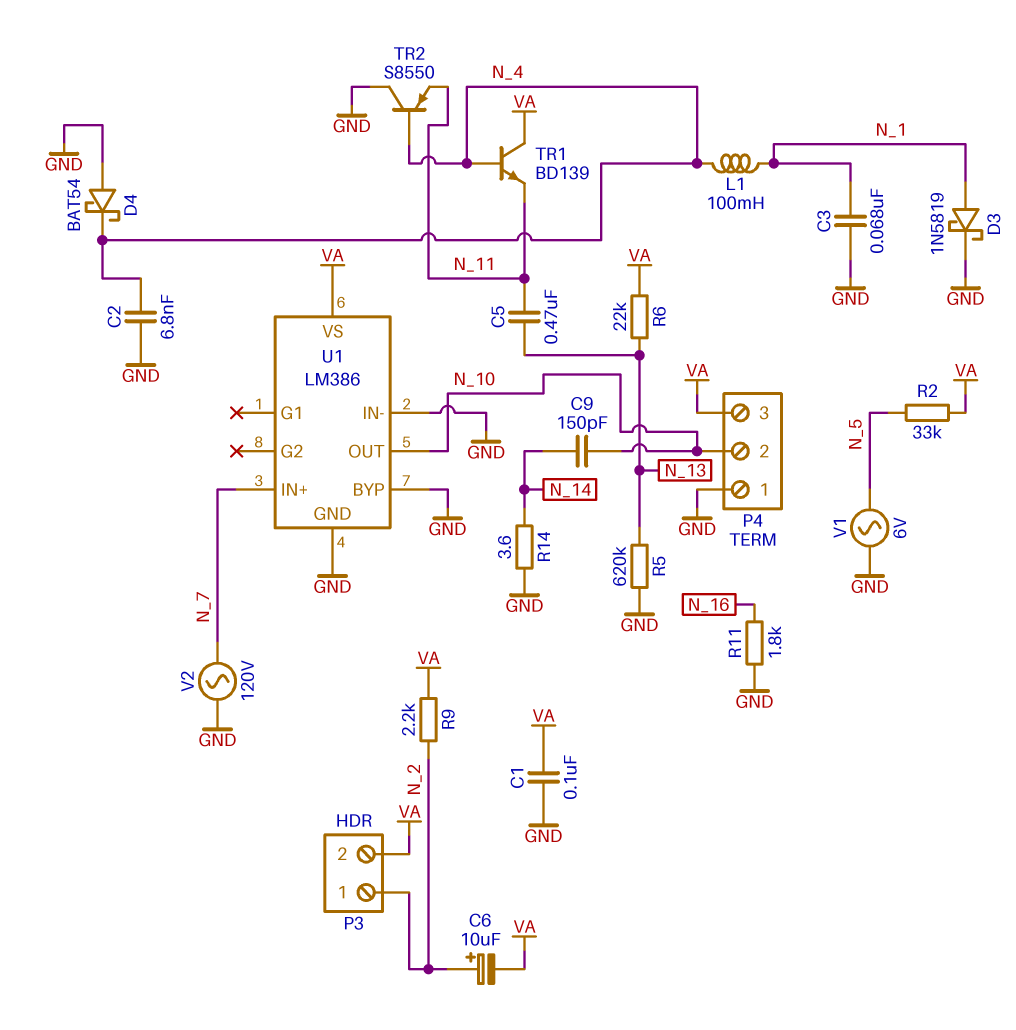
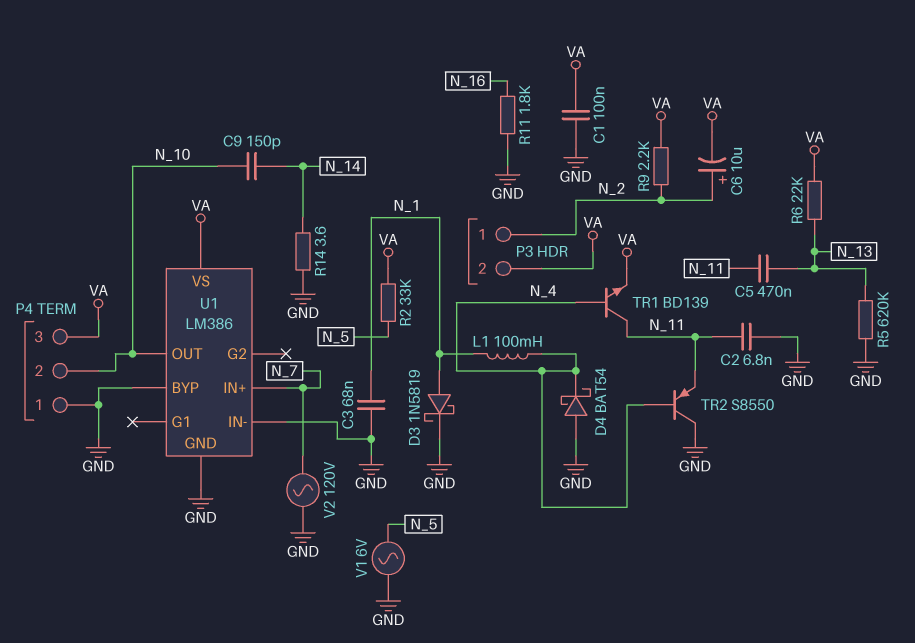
C2: 6.8nF (GND, N_4) -> 6.8nF (GND, N_11)
TR1: NPN BD139 (B N_4, C VA, E N_11) -> NPN BD139 (B N_4, C N_11, E VA)

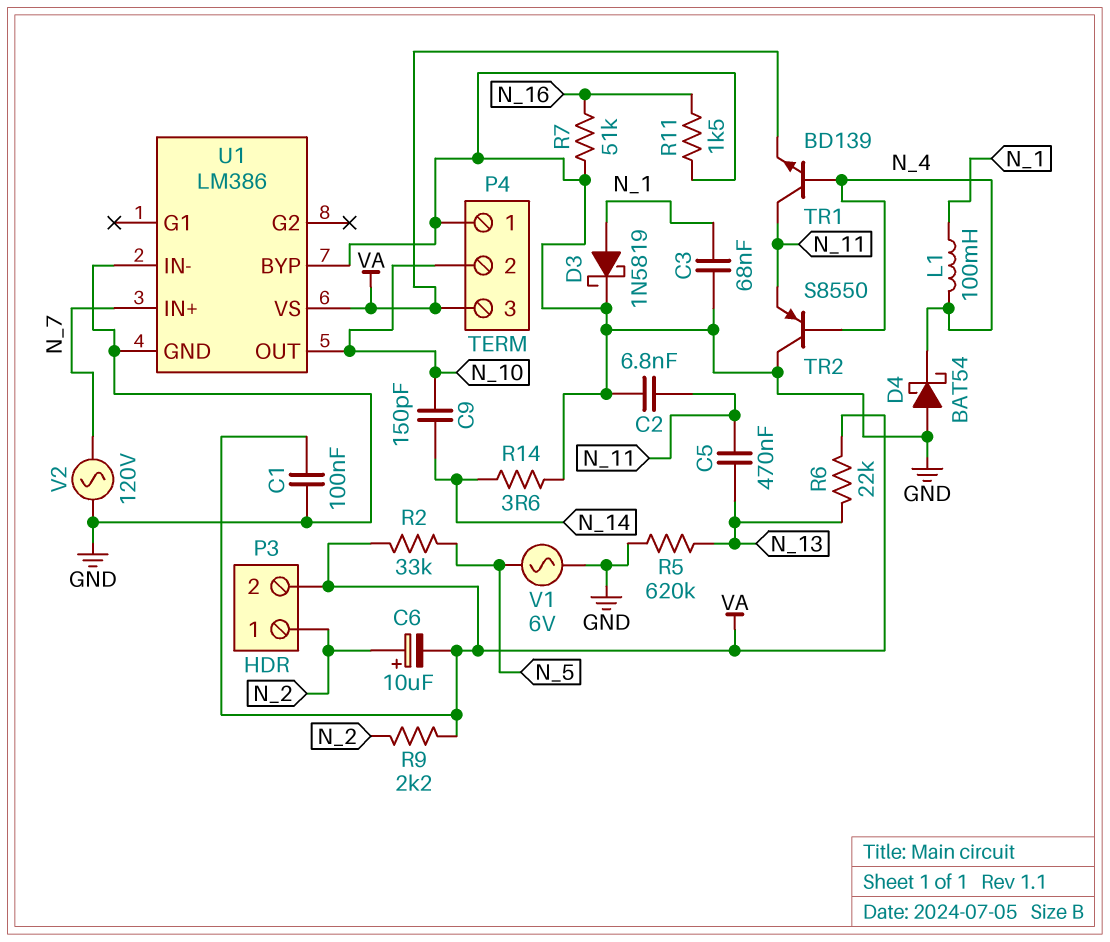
R7: none -> 51k (GND, N_16)
R11: 1.8k (GND, N_16) -> 1.5k (GND, N_16)

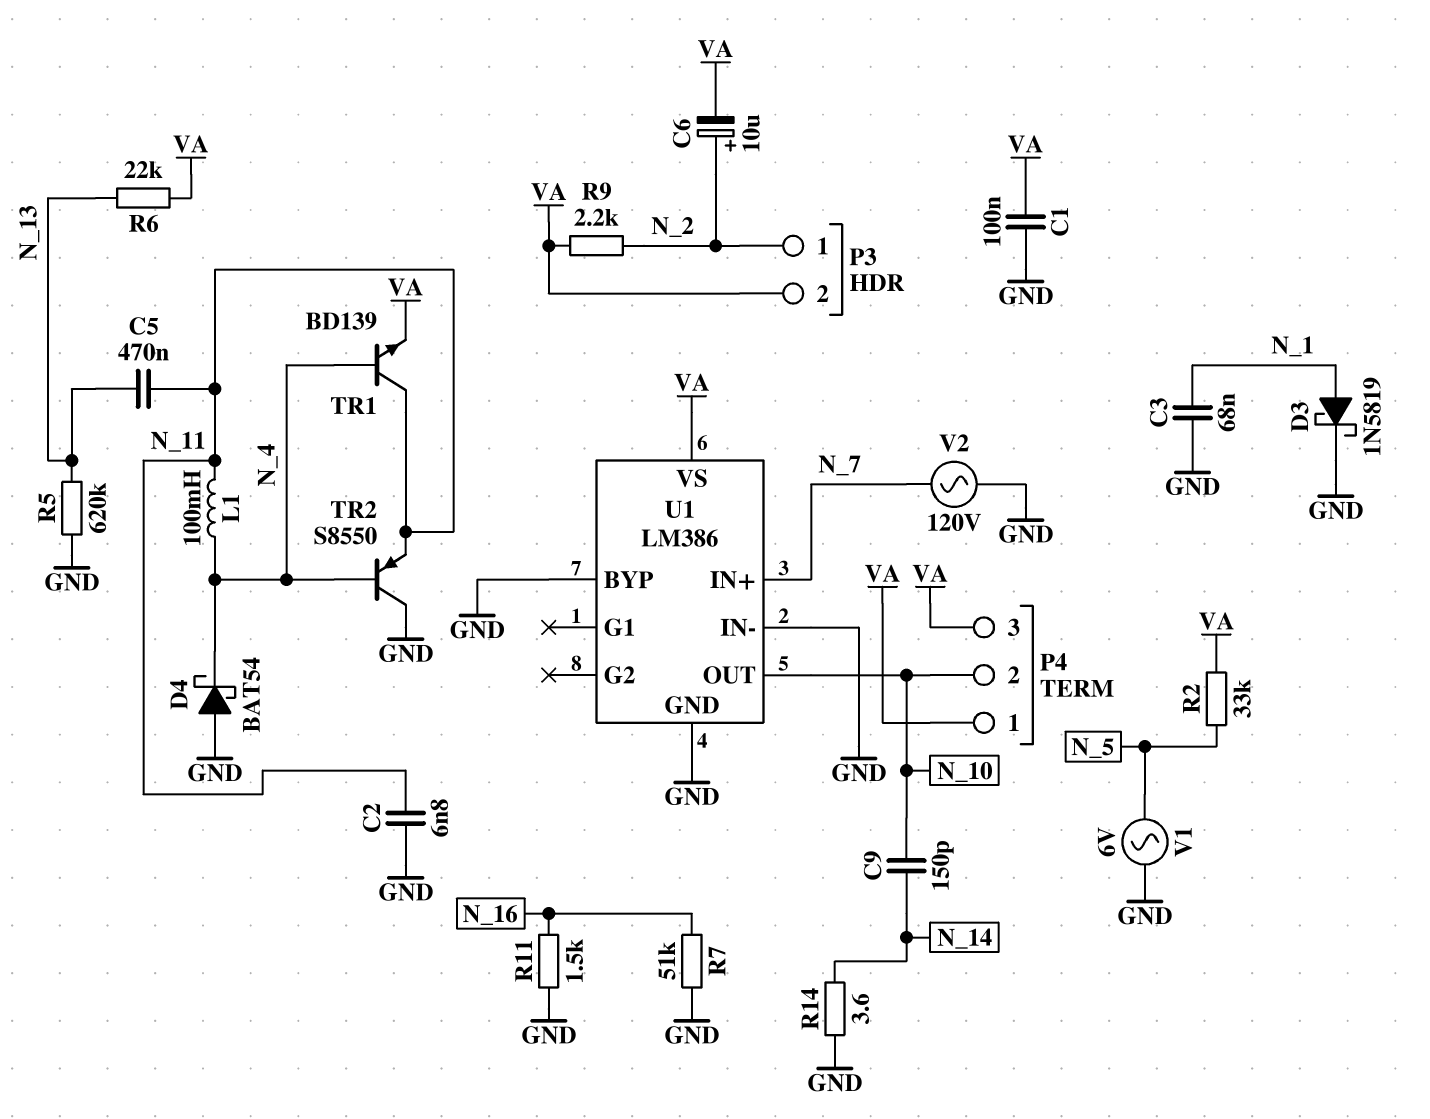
L1: 100mH (N_1, N_4) -> 100mH (N_4, N_11)
P4 pin 1: GND -> VA

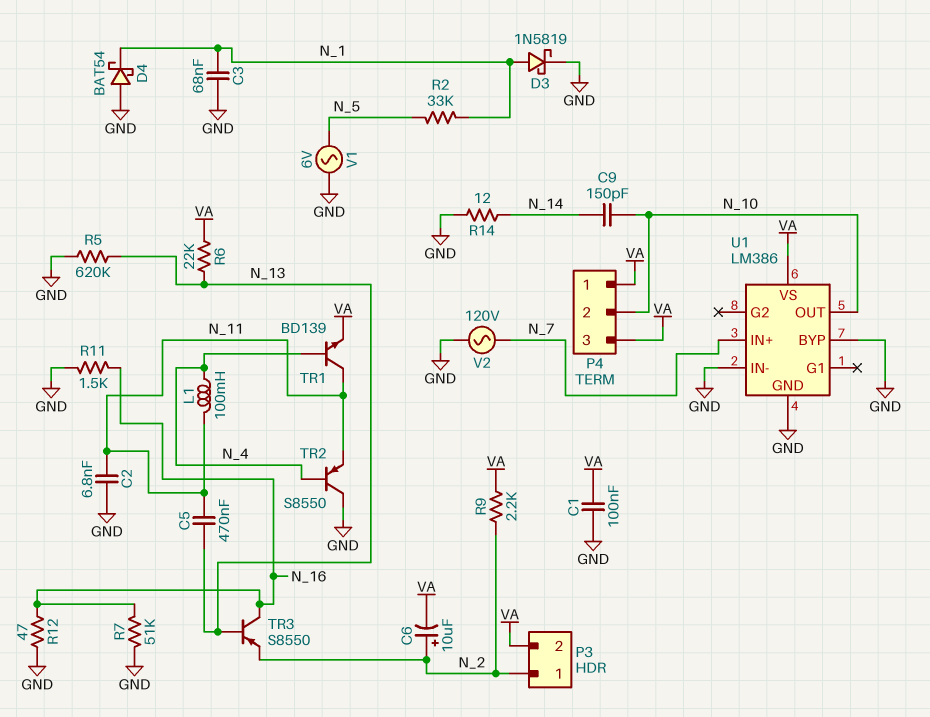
D4: schottky BAT54 (A GND, K N_4) -> schottky BAT54 (A GND, K N_1)
R2: 33k (N_5, VA) -> 33k (N_1, N_5)
R12: none -> 47 (GND, N_16)
R14: 3.6 (GND, N_14) -> 12 (GND, N_14)
TR3: none -> PNP S8550 (B N_13, C N_16, E N_2)

